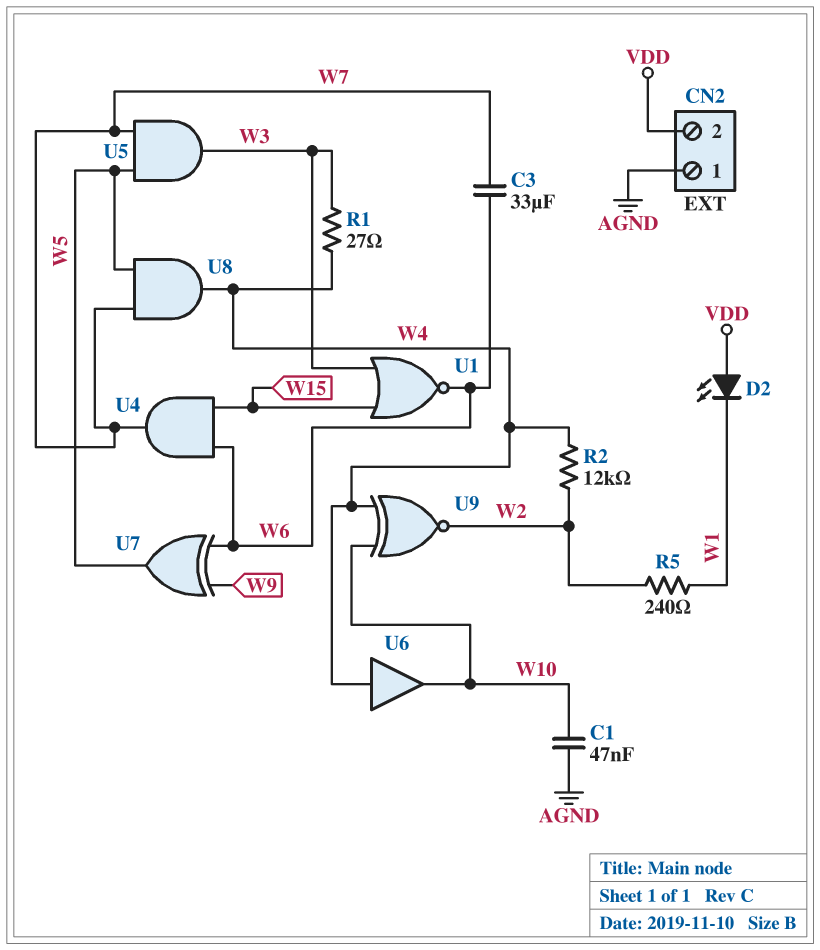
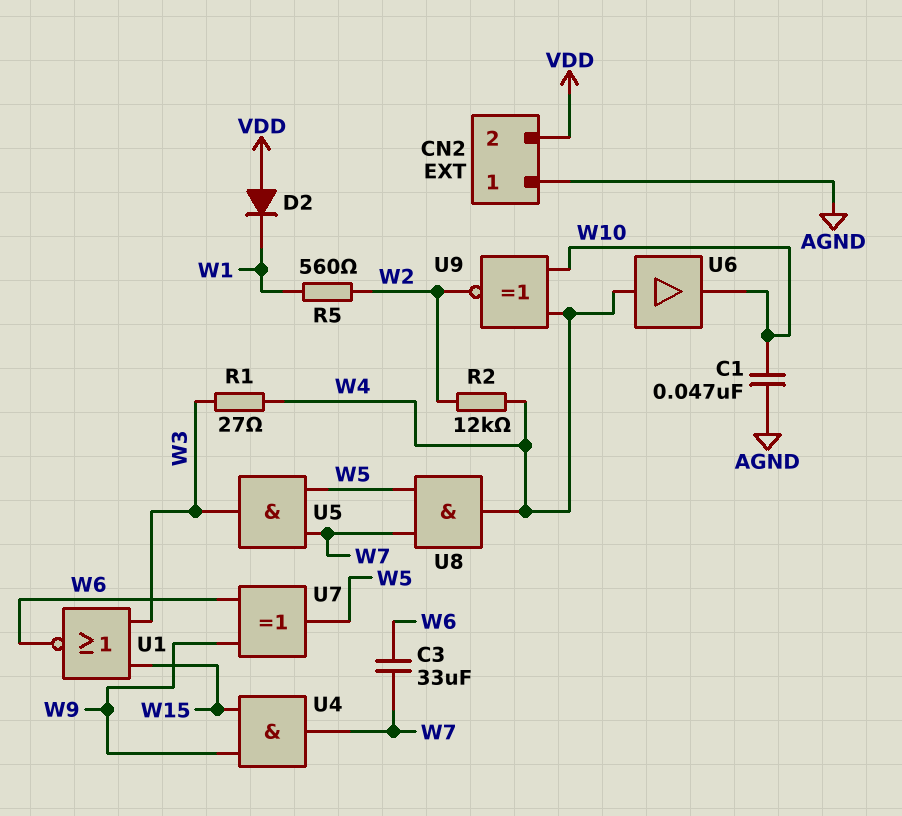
D2: LED (A VDD, K W1) -> diode (A VDD, K W1)
R5: 240 (W1, W2) -> 560 (W1, W2)
U4: AND (in W6, in W15, out W7) -> AND (in W9, in W15, out W7)

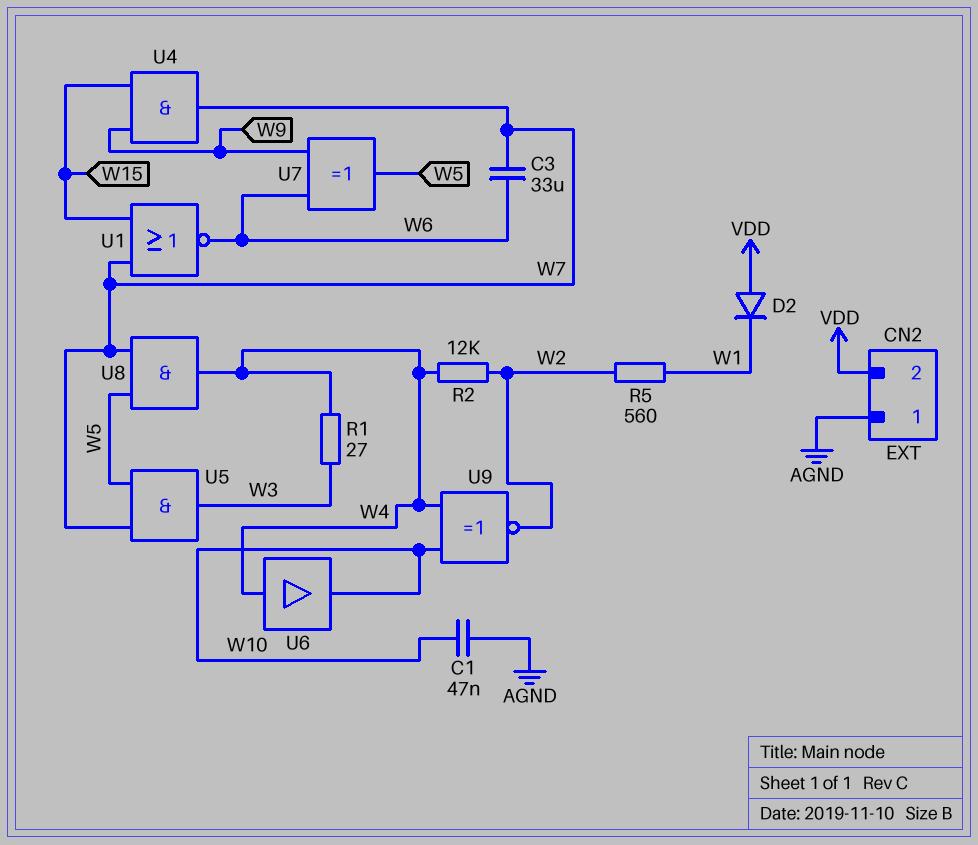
U1: NOR (in W3, in W15, out W6) -> NOR (in W7, in W15, out W6)

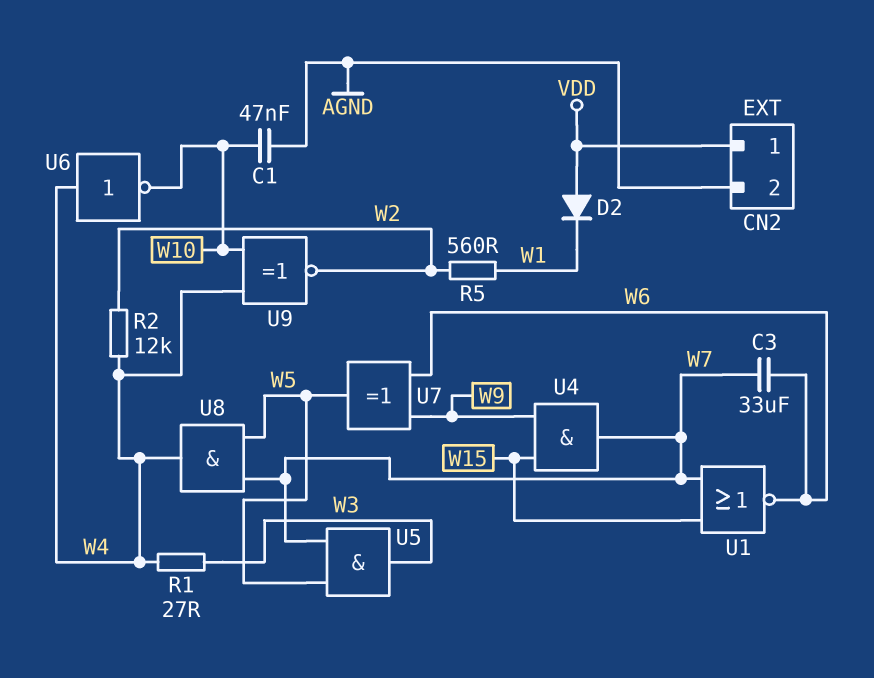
CN2 pin 1: AGND -> VDD
CN2 pin 2: VDD -> AGND
U6: buffer (in W4, out W10) -> NOT (in W4, out W10)

